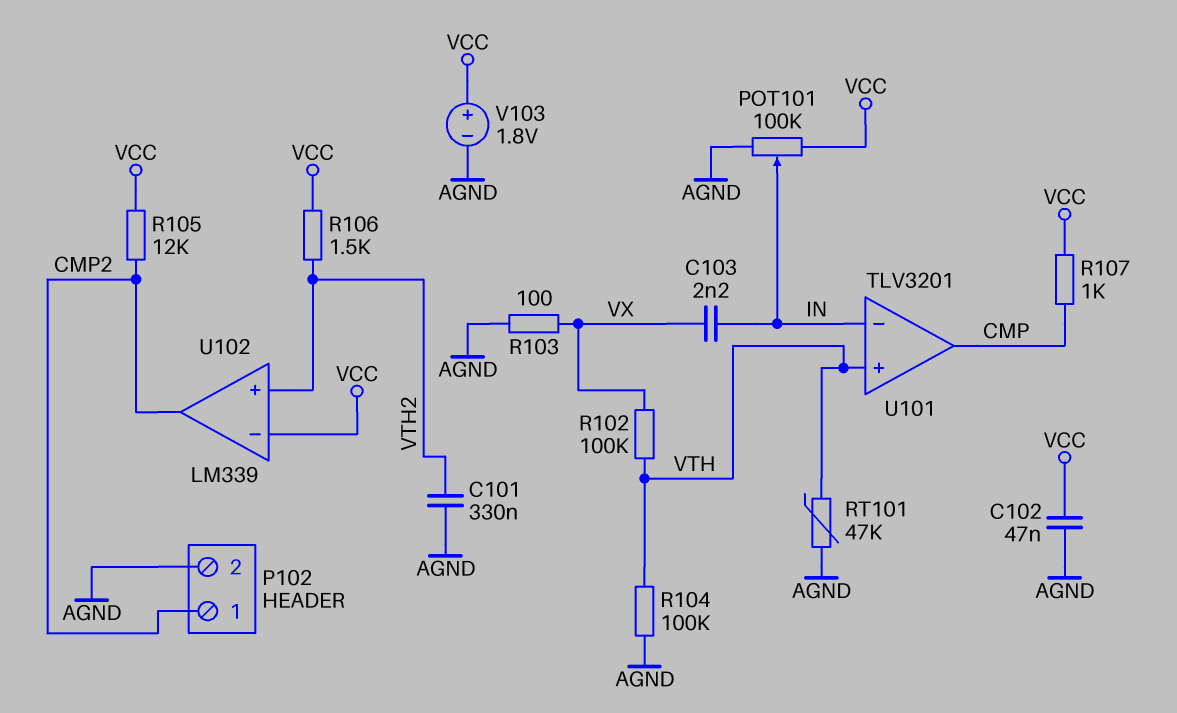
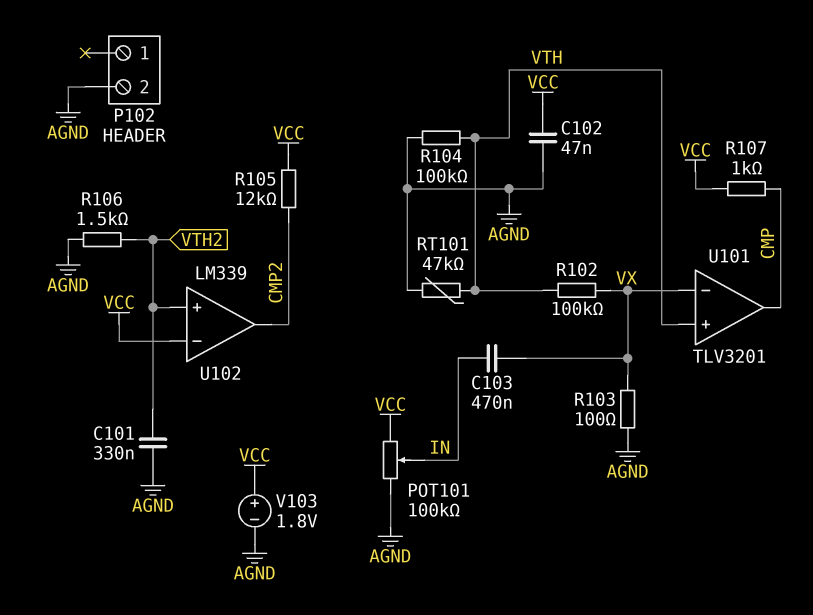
C103: 2.2nF (IN, VX) -> 470nF (IN, VX)
P102 pin 1: CMP2 -> none
R106: 1.5k (VCC, VTH2) -> 1.5k (AGND, VTH2)
U101 pin in-: IN -> VX

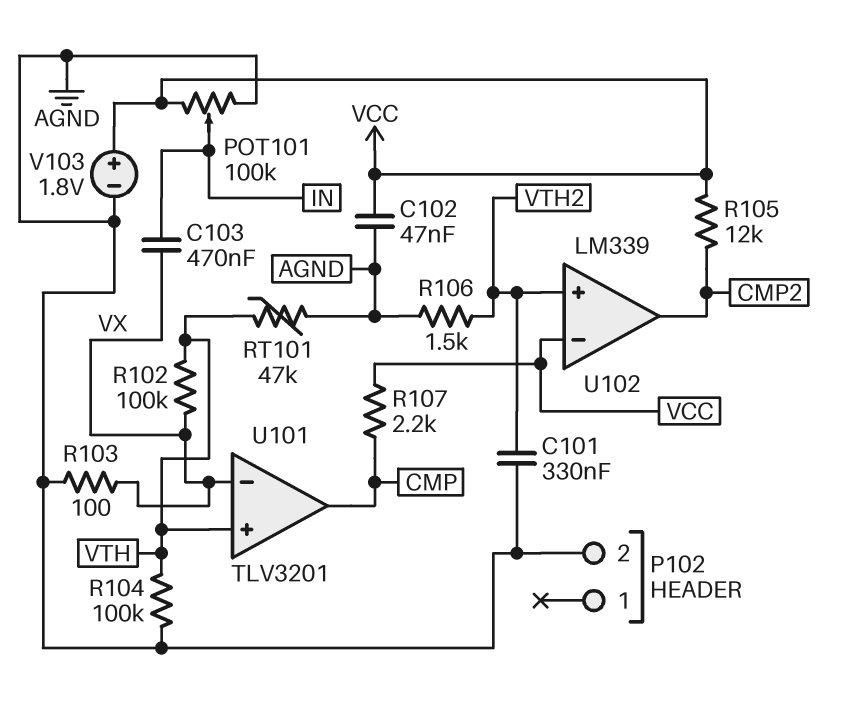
R107: 1k (CMP, VCC) -> 2.2k (CMP, VCC)

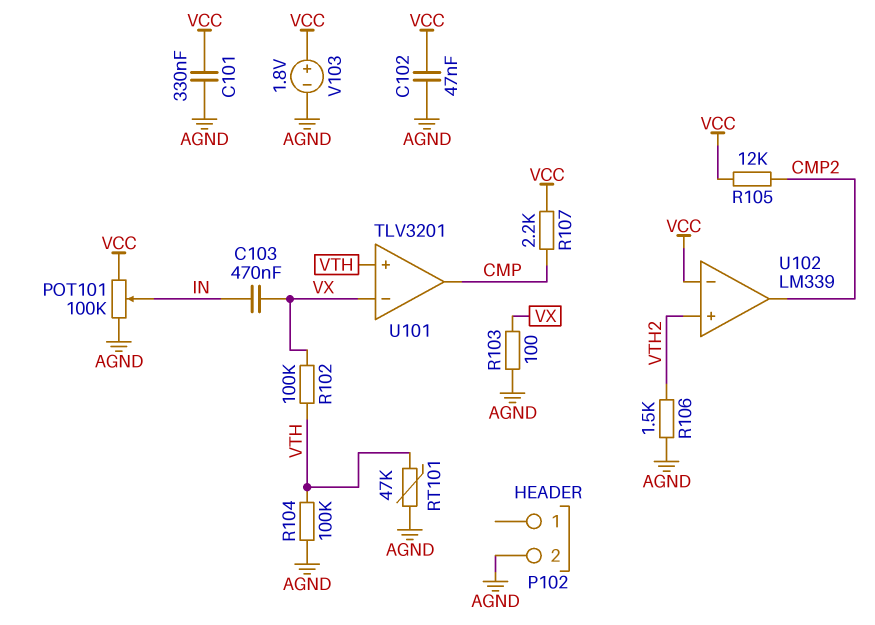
C101: 330nF (AGND, VTH2) -> 330nF (AGND, VCC)

